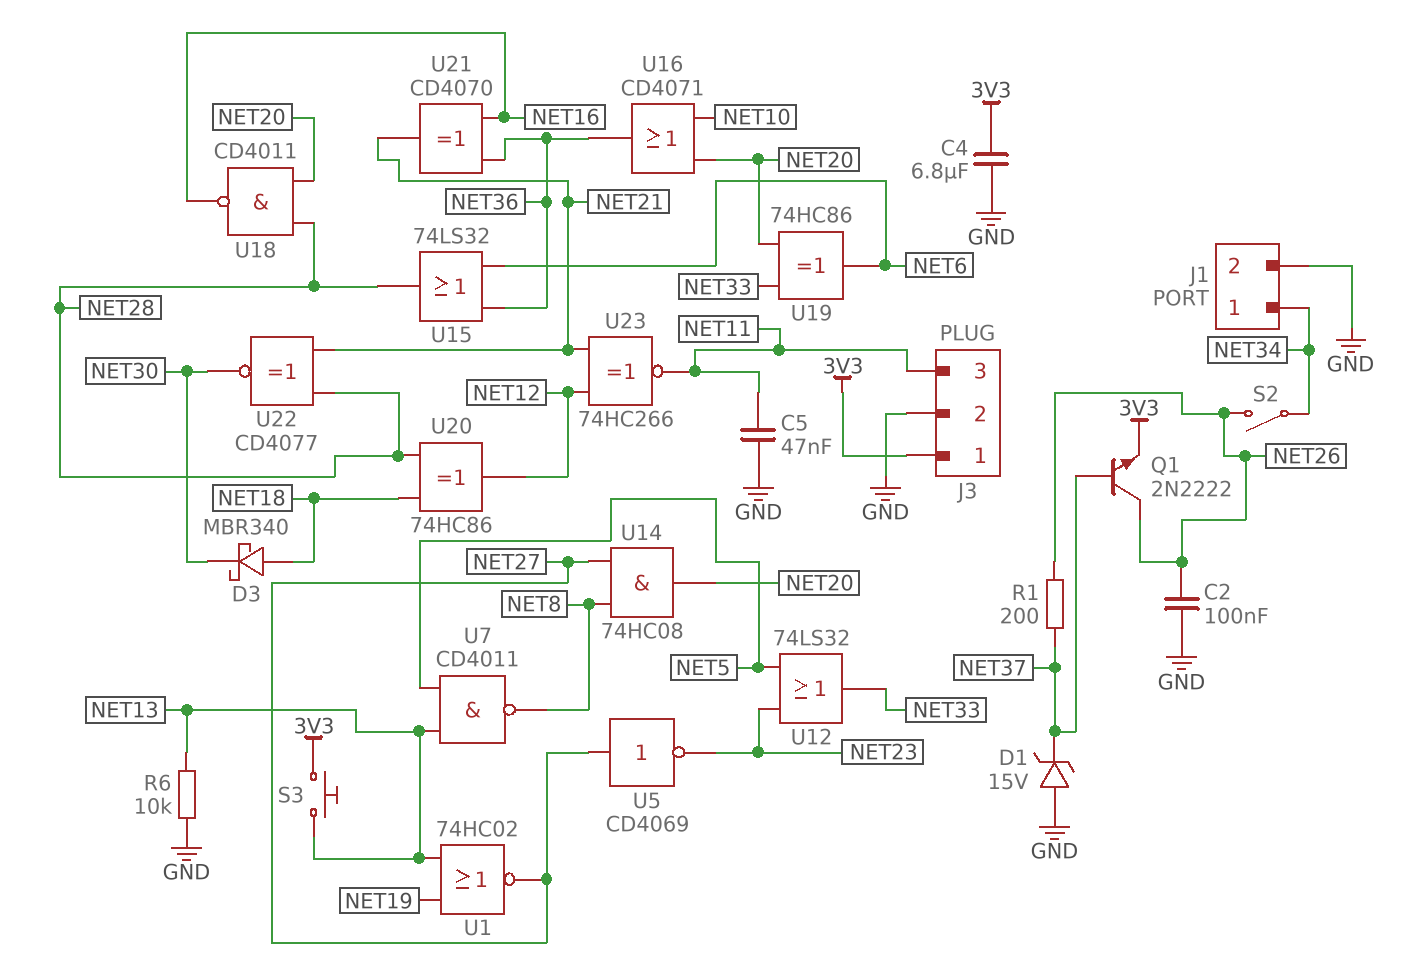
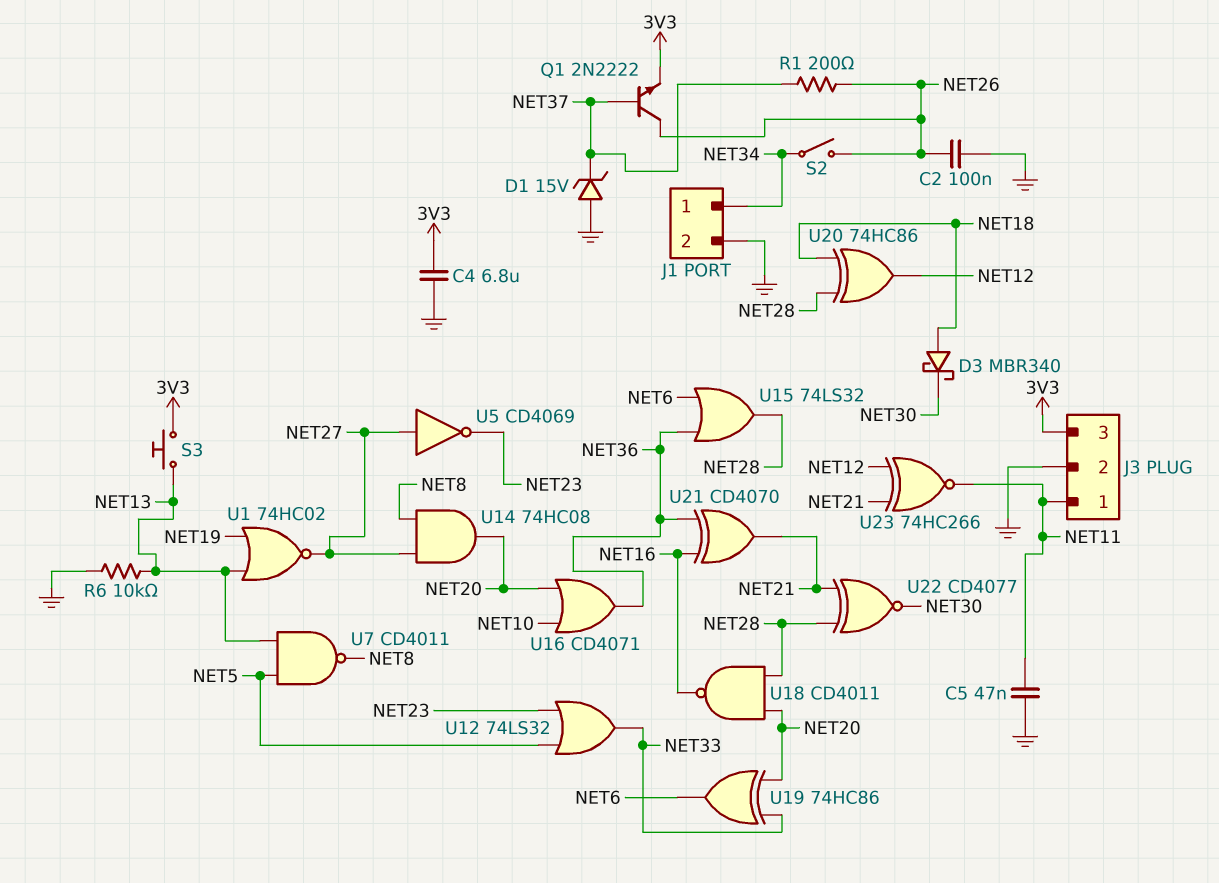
J3 pin 1: 3V3 -> NET11
J3 pin 3: NET11 -> 3V3

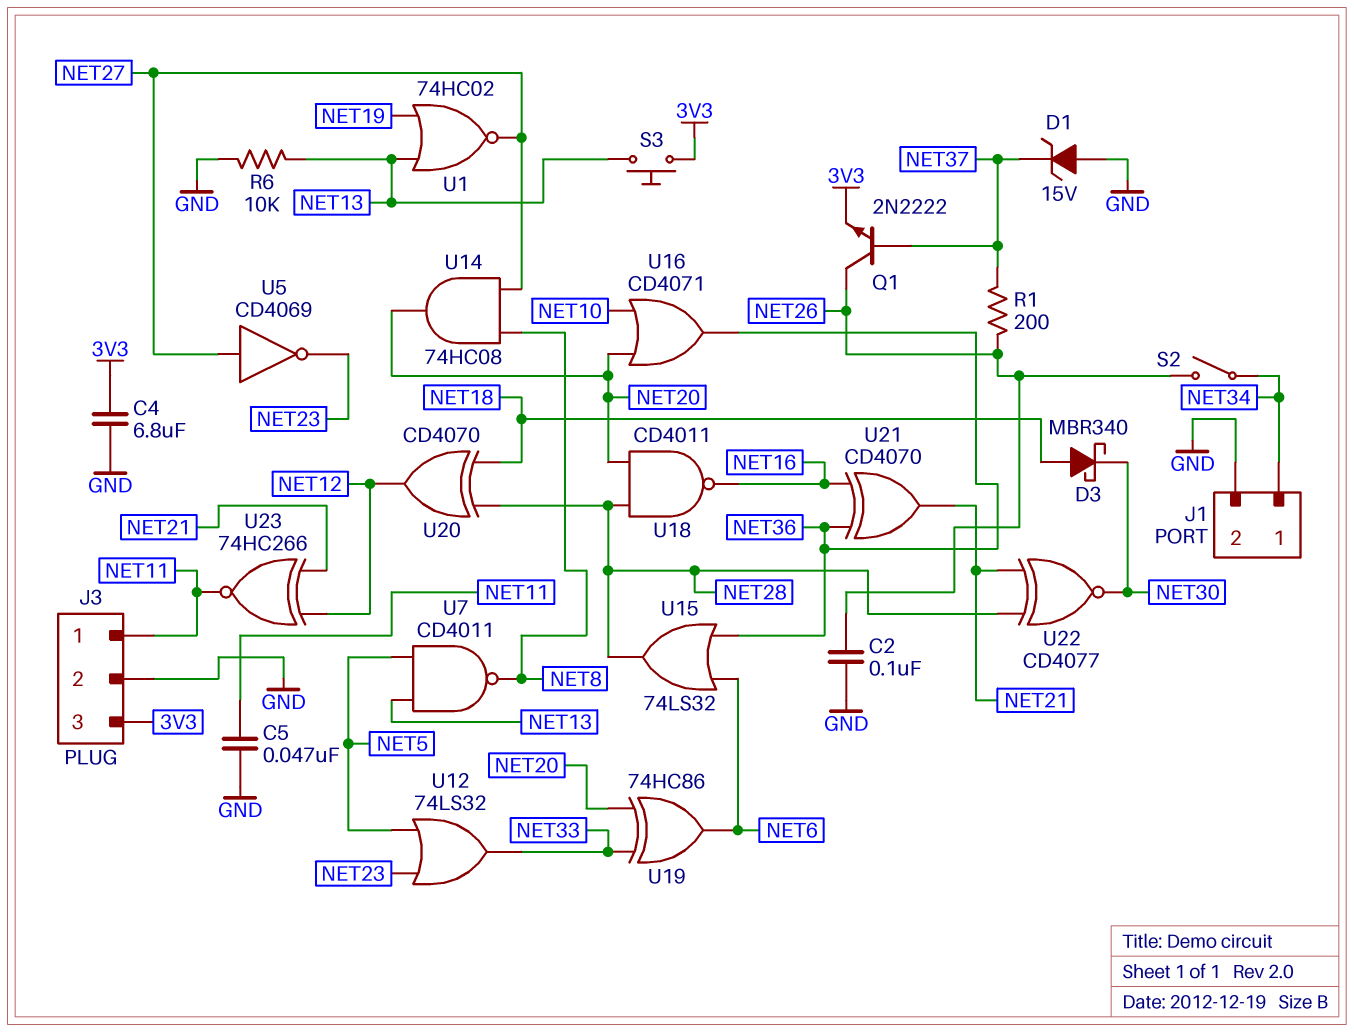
U20: XOR 74HC86 (in NET18, in NET28, out NET12) -> XOR CD4070 (in NET18, in NET28, out NET12)

